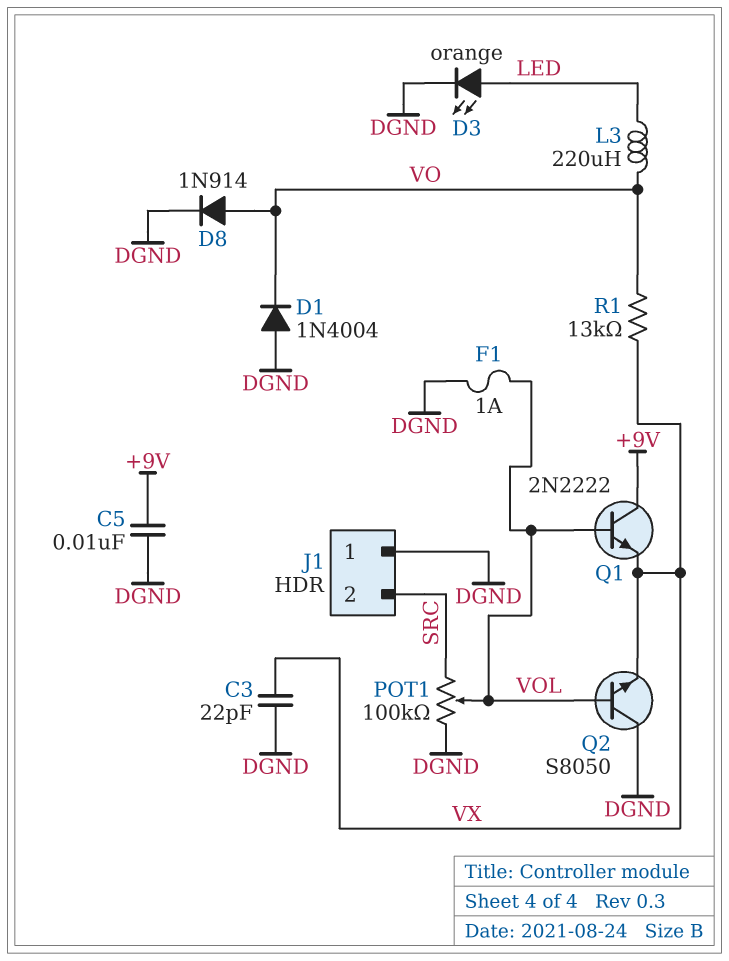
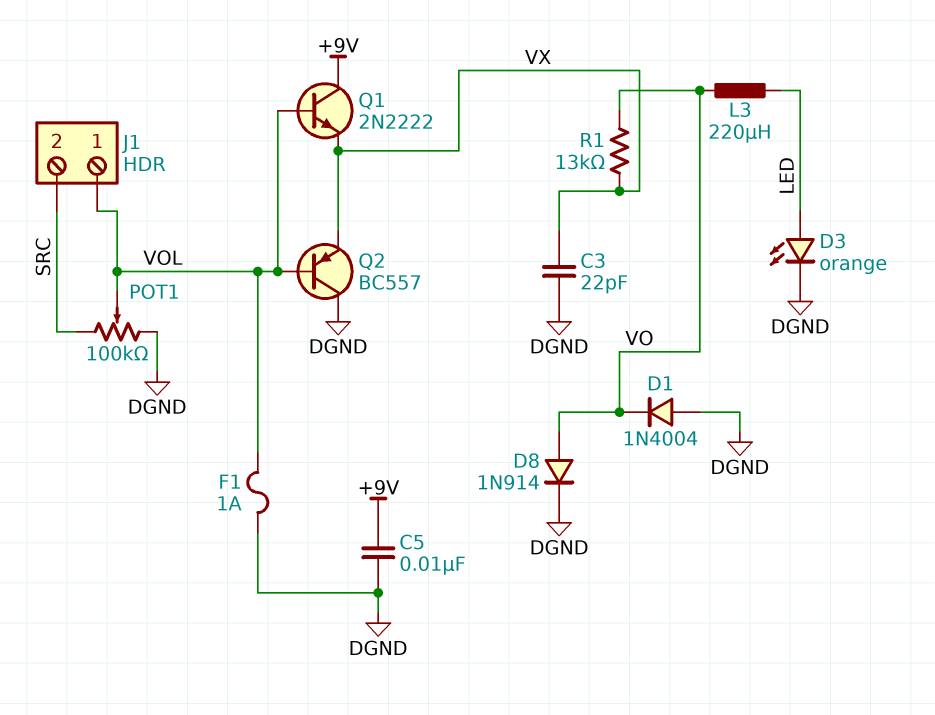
J1 pin 1: DGND -> VOL
Q2: NPN S8050 (B VOL, C DGND, E VX) -> PNP BC557 (B VOL, C DGND, E VX)

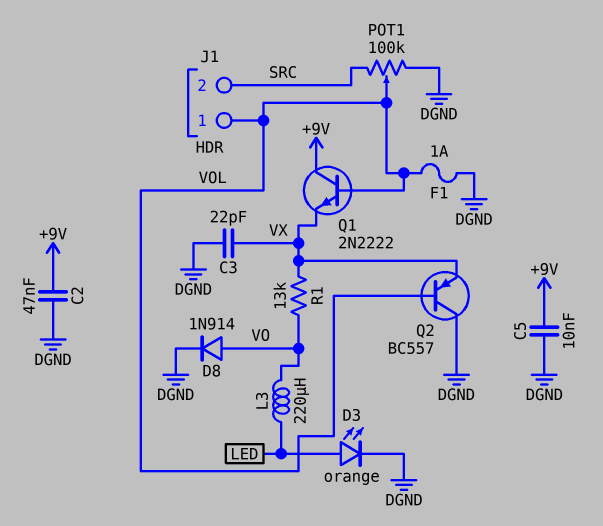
C2: none -> 47nF (+9V, DGND)
D1: diode 1N4004 (A DGND, K VO) -> none

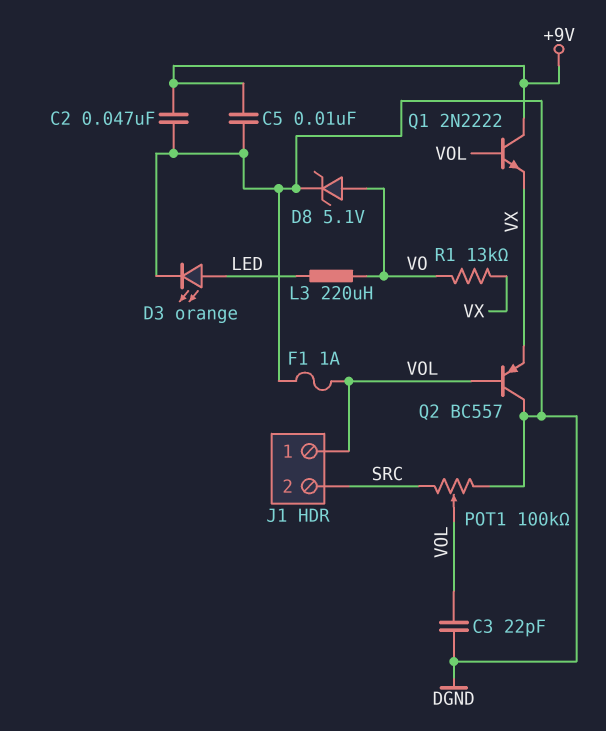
C3: 22pF (DGND, VX) -> 22pF (DGND, VOL)
D8: diode 1N914 (A VO, K DGND) -> zener 5.1V (A VO, K DGND)

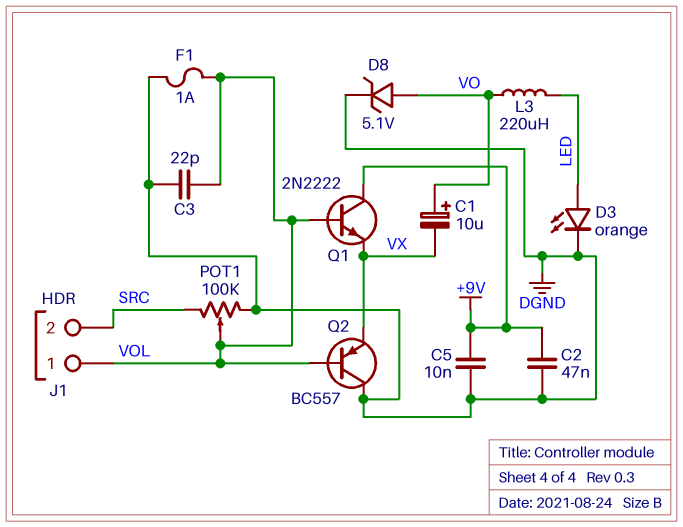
C1: none -> 10uF (plus VO, minus VX)
R1: 13k (VO, VX) -> none

